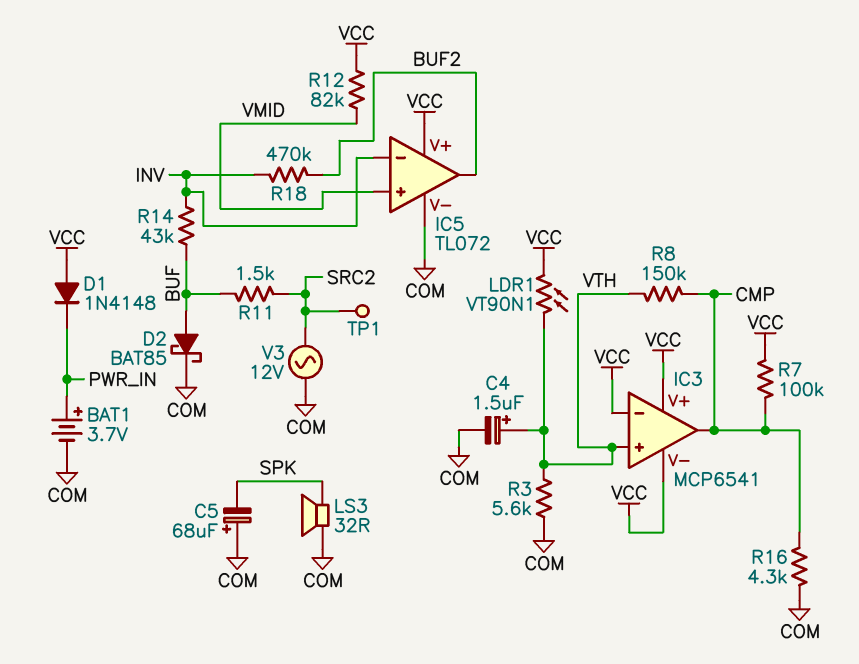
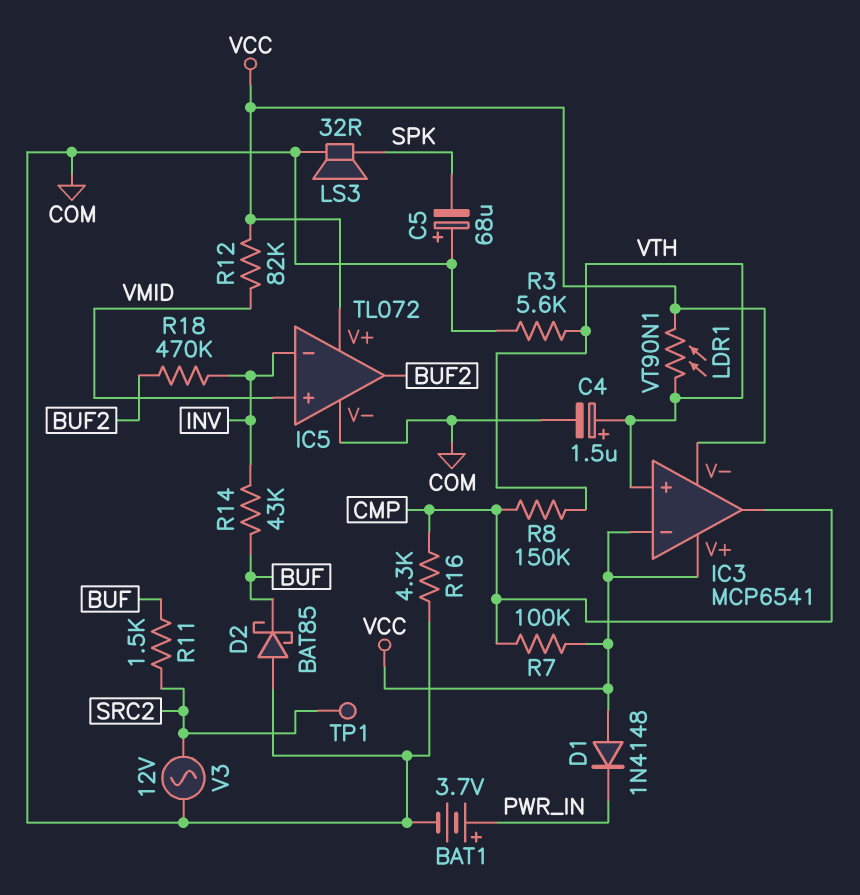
D2: schottky BAT85 (A BUF, K COM) -> schottky BAT85 (A COM, K BUF)

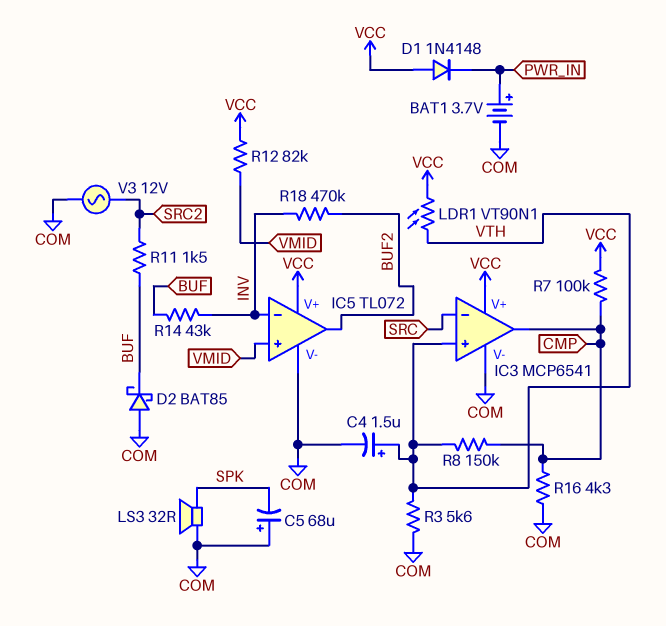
IC3 pin V-: VCC -> COM
IC3 pin in-: VCC -> SRC
TP1: test point (SRC2) -> none

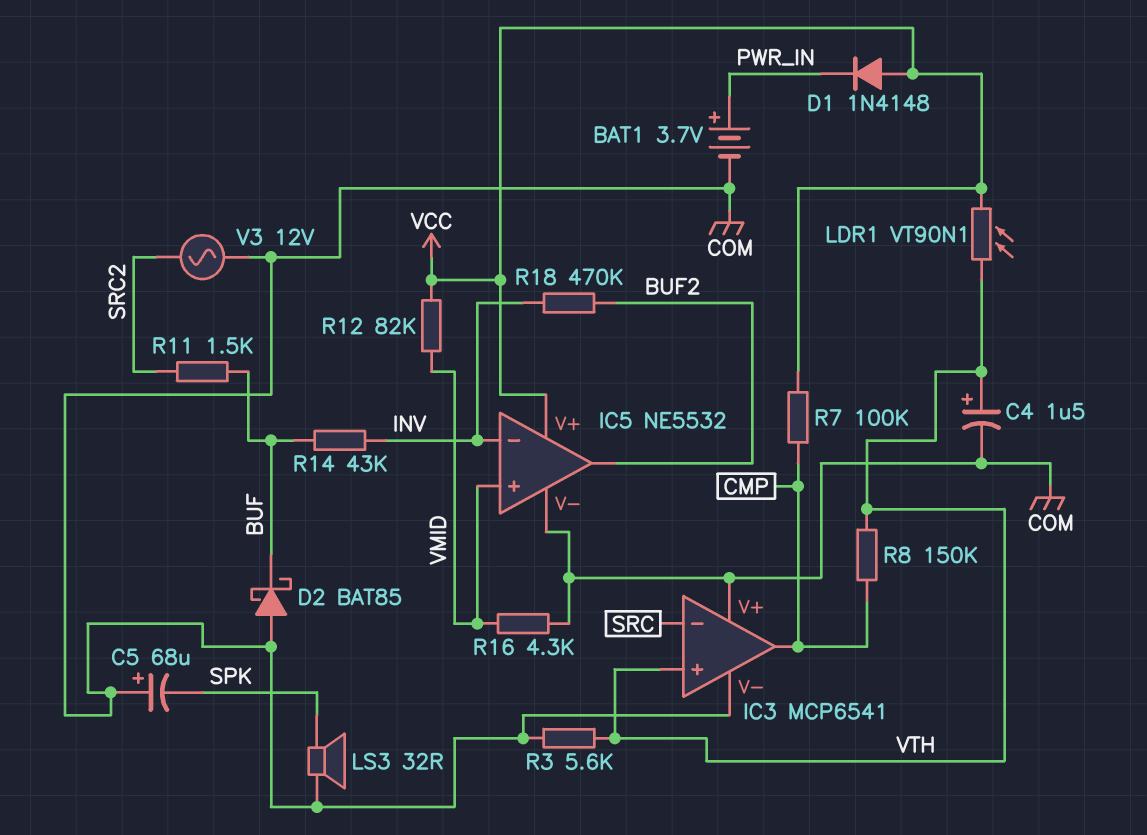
IC3 pin V+: VCC -> COM
IC5: TL072 -> NE5532
R16: 4.3k (CMP, COM) -> 4.3k (COM, VMID)

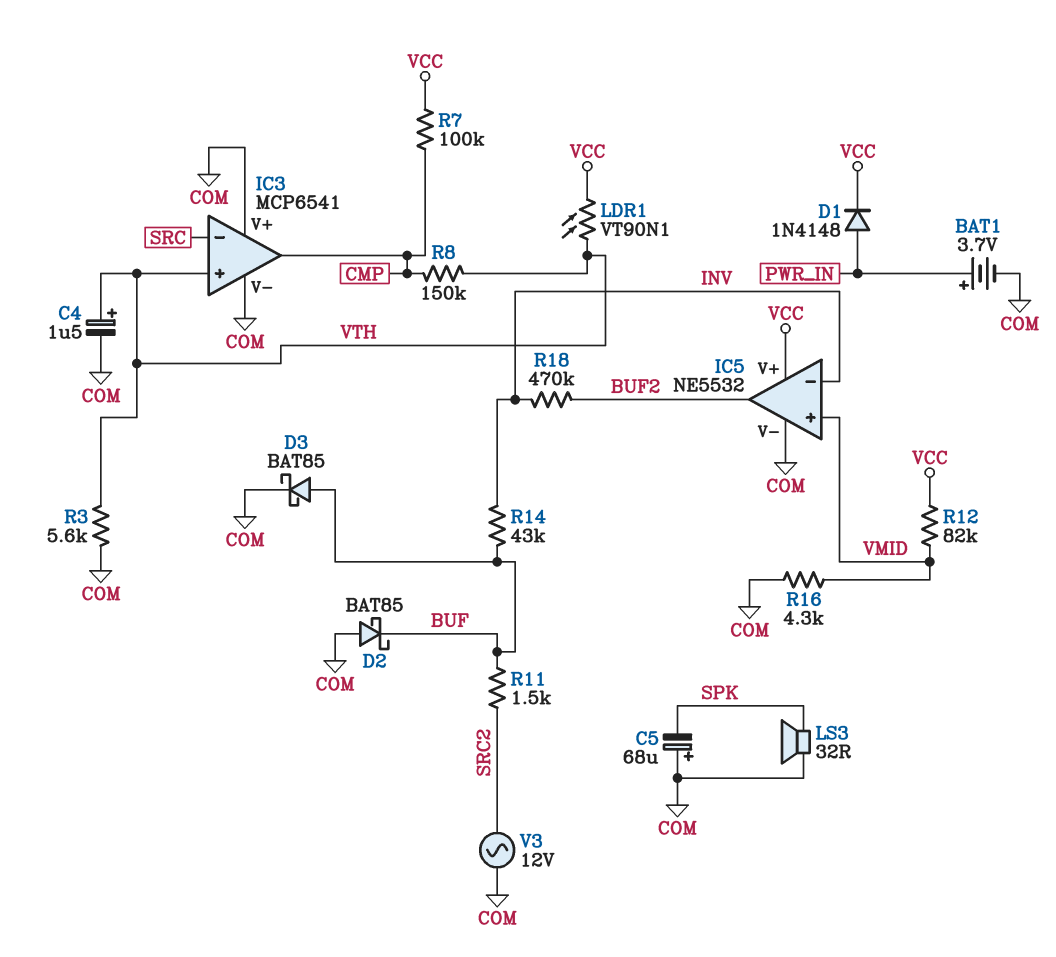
D1: diode 1N4148 (A VCC, K PWR_IN) -> diode 1N4148 (A PWR_IN, K VCC)
D3: none -> schottky BAT85 (A BUF, K COM)

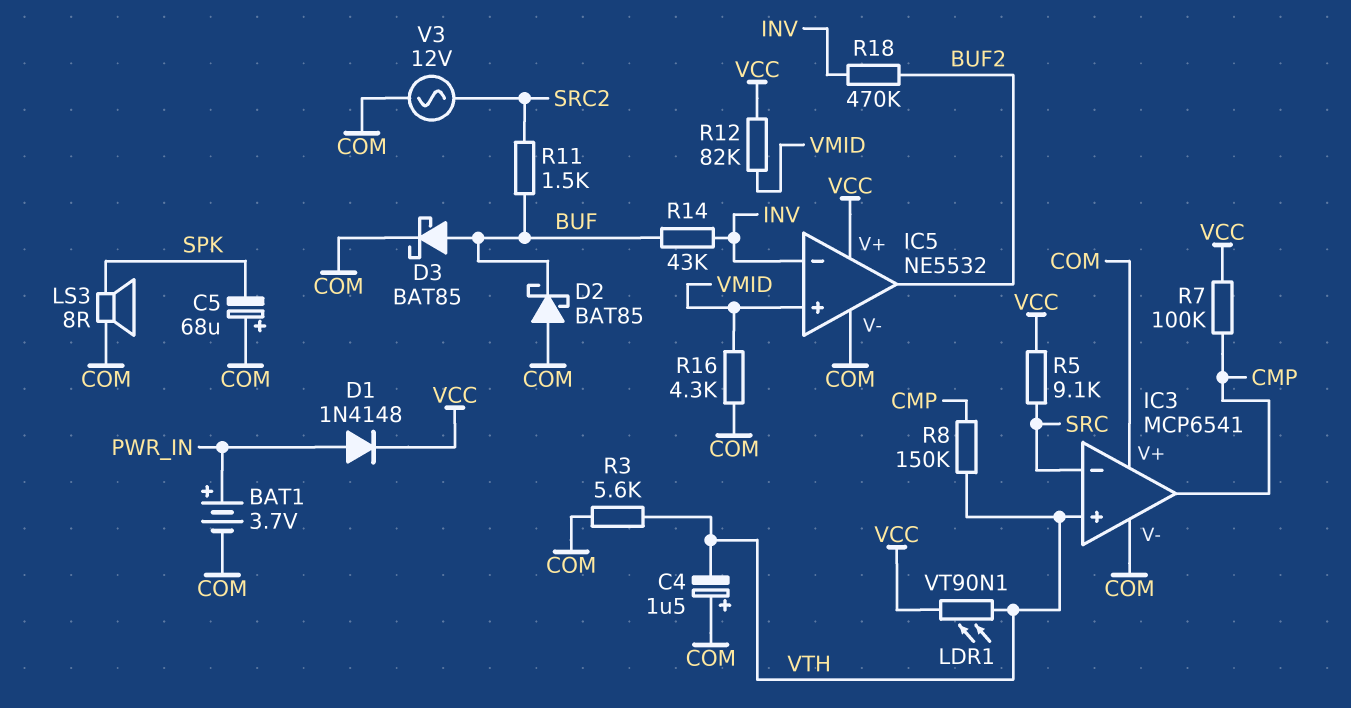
C4: 1.5uF (plus VTH, minus COM) -> 1.5uF (plus COM, minus VTH)
LS3: speaker 32R (COM, SPK) -> speaker 8R (COM, SPK)
R5: none -> 9.1k (SRC, VCC)

